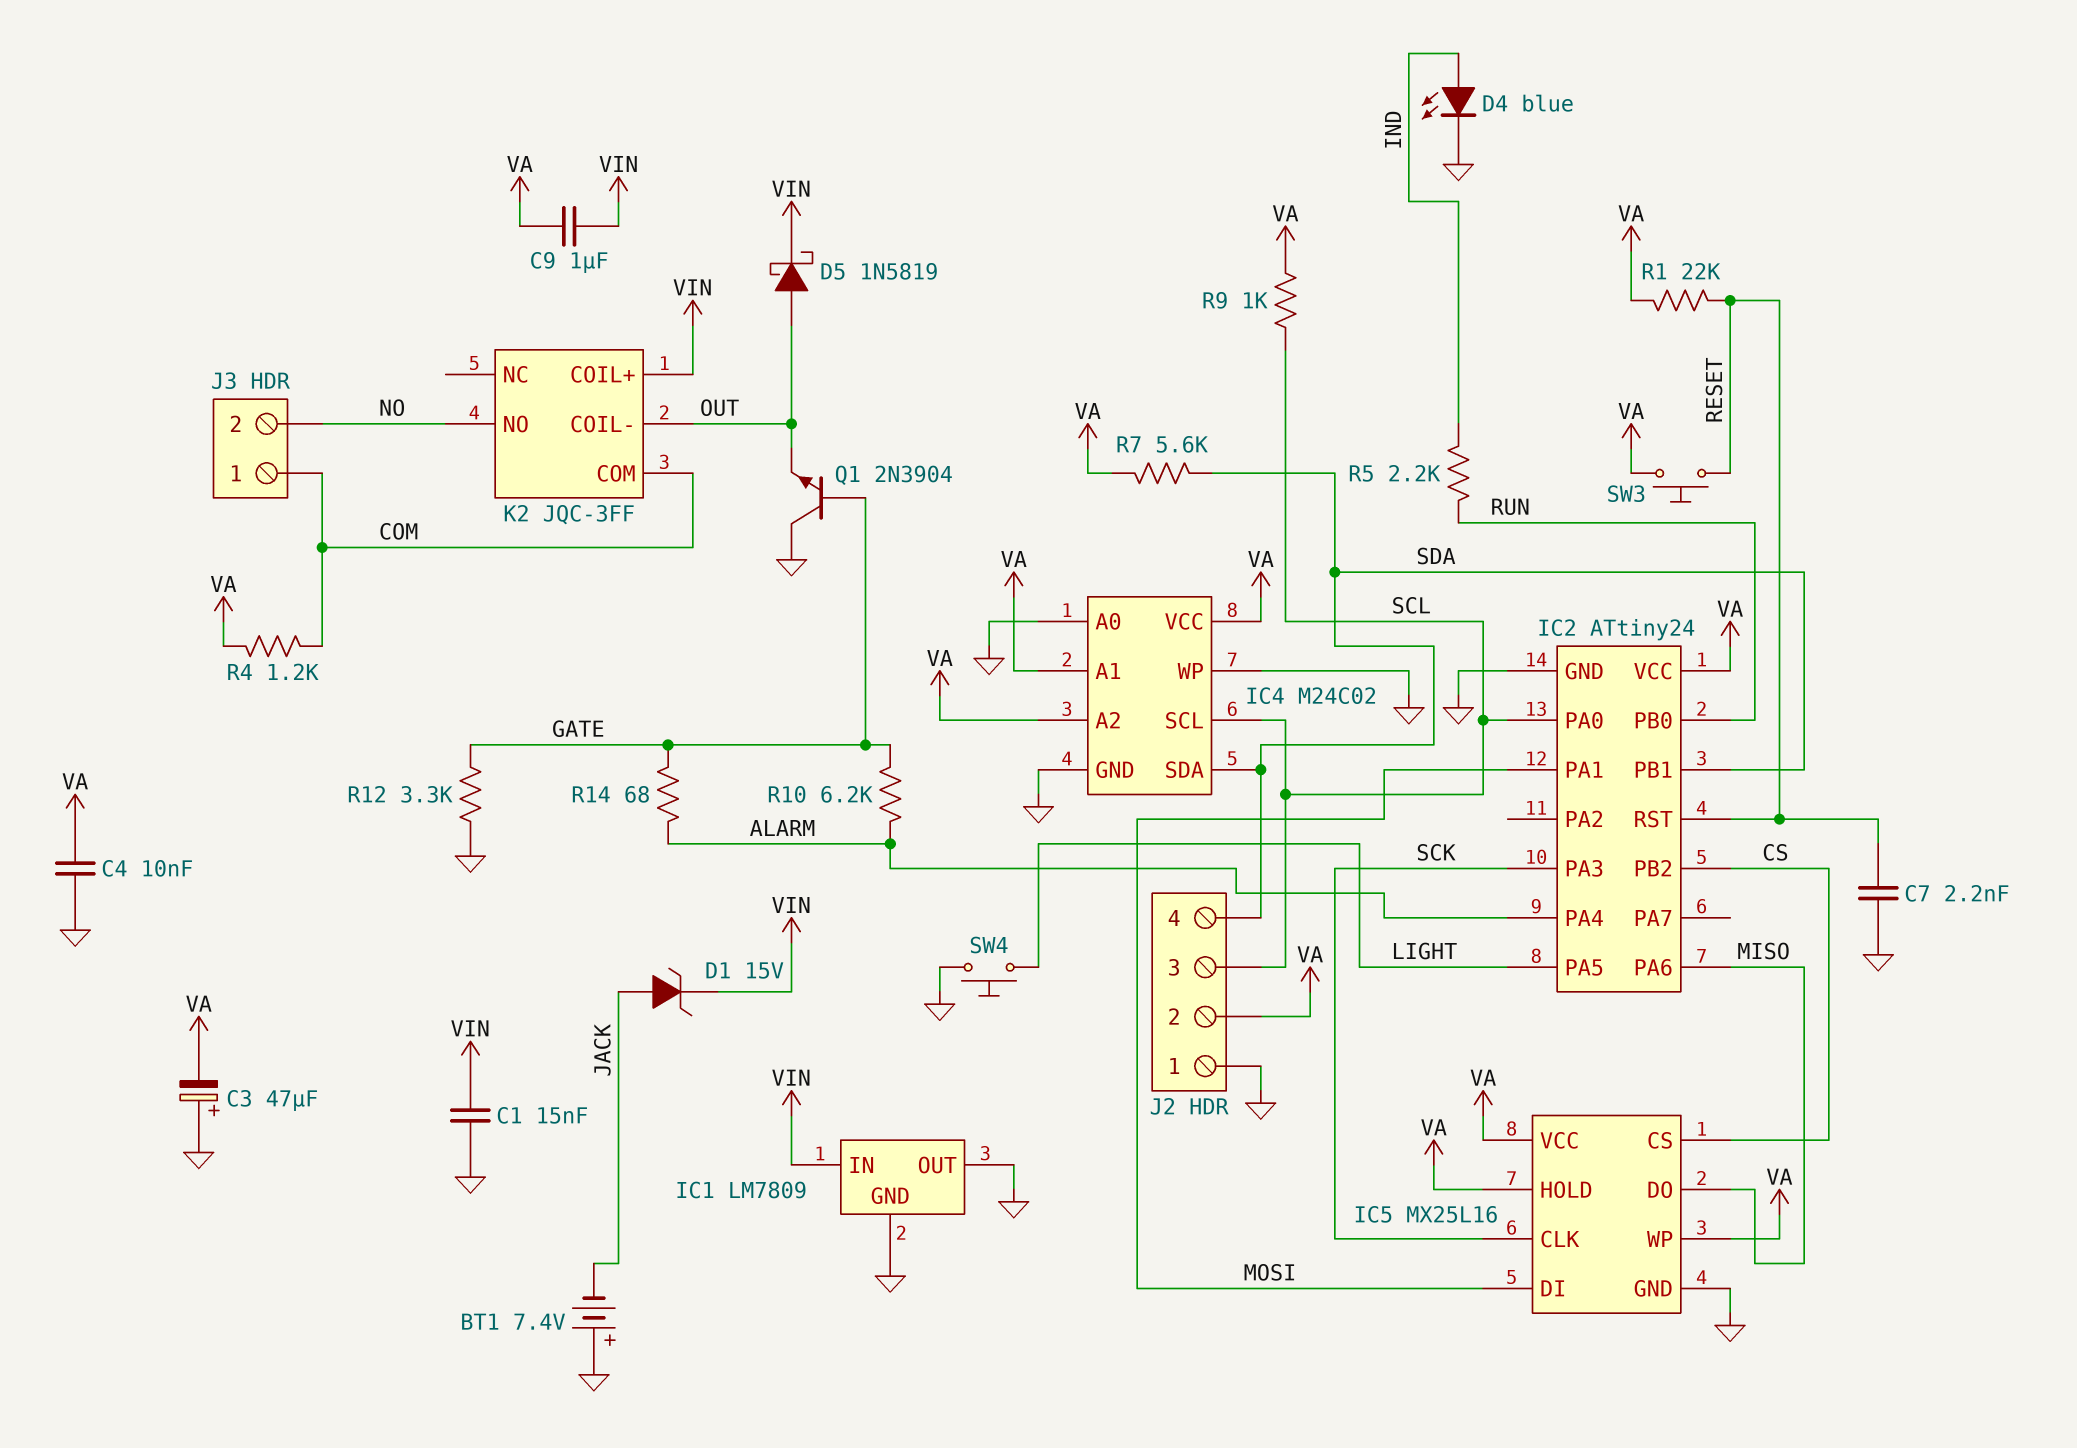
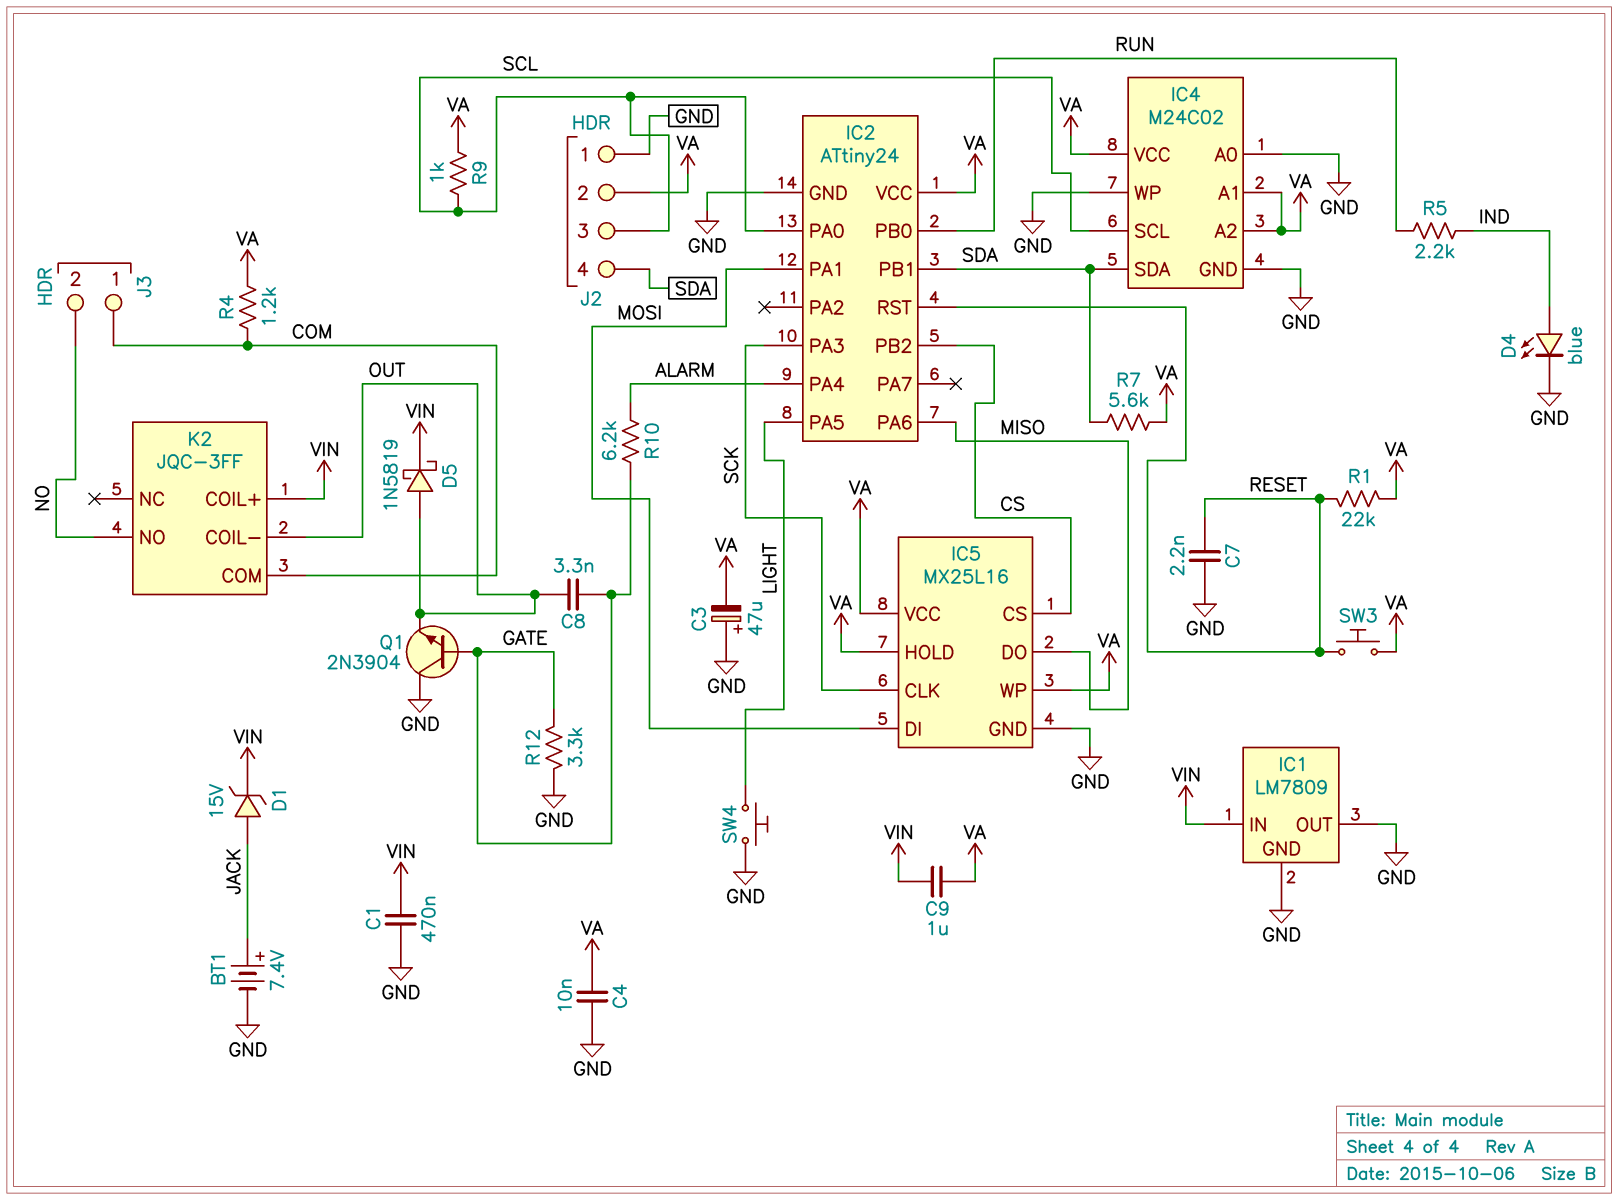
BT1: 7.4V (plus GND, minus JACK) -> 7.4V (plus JACK, minus GND)
C1: 15nF (GND, VIN) -> 470nF (GND, VIN)
C8: none -> 3.3nF (GATE, OUT)
R14: 68 (ALARM, GATE) -> none

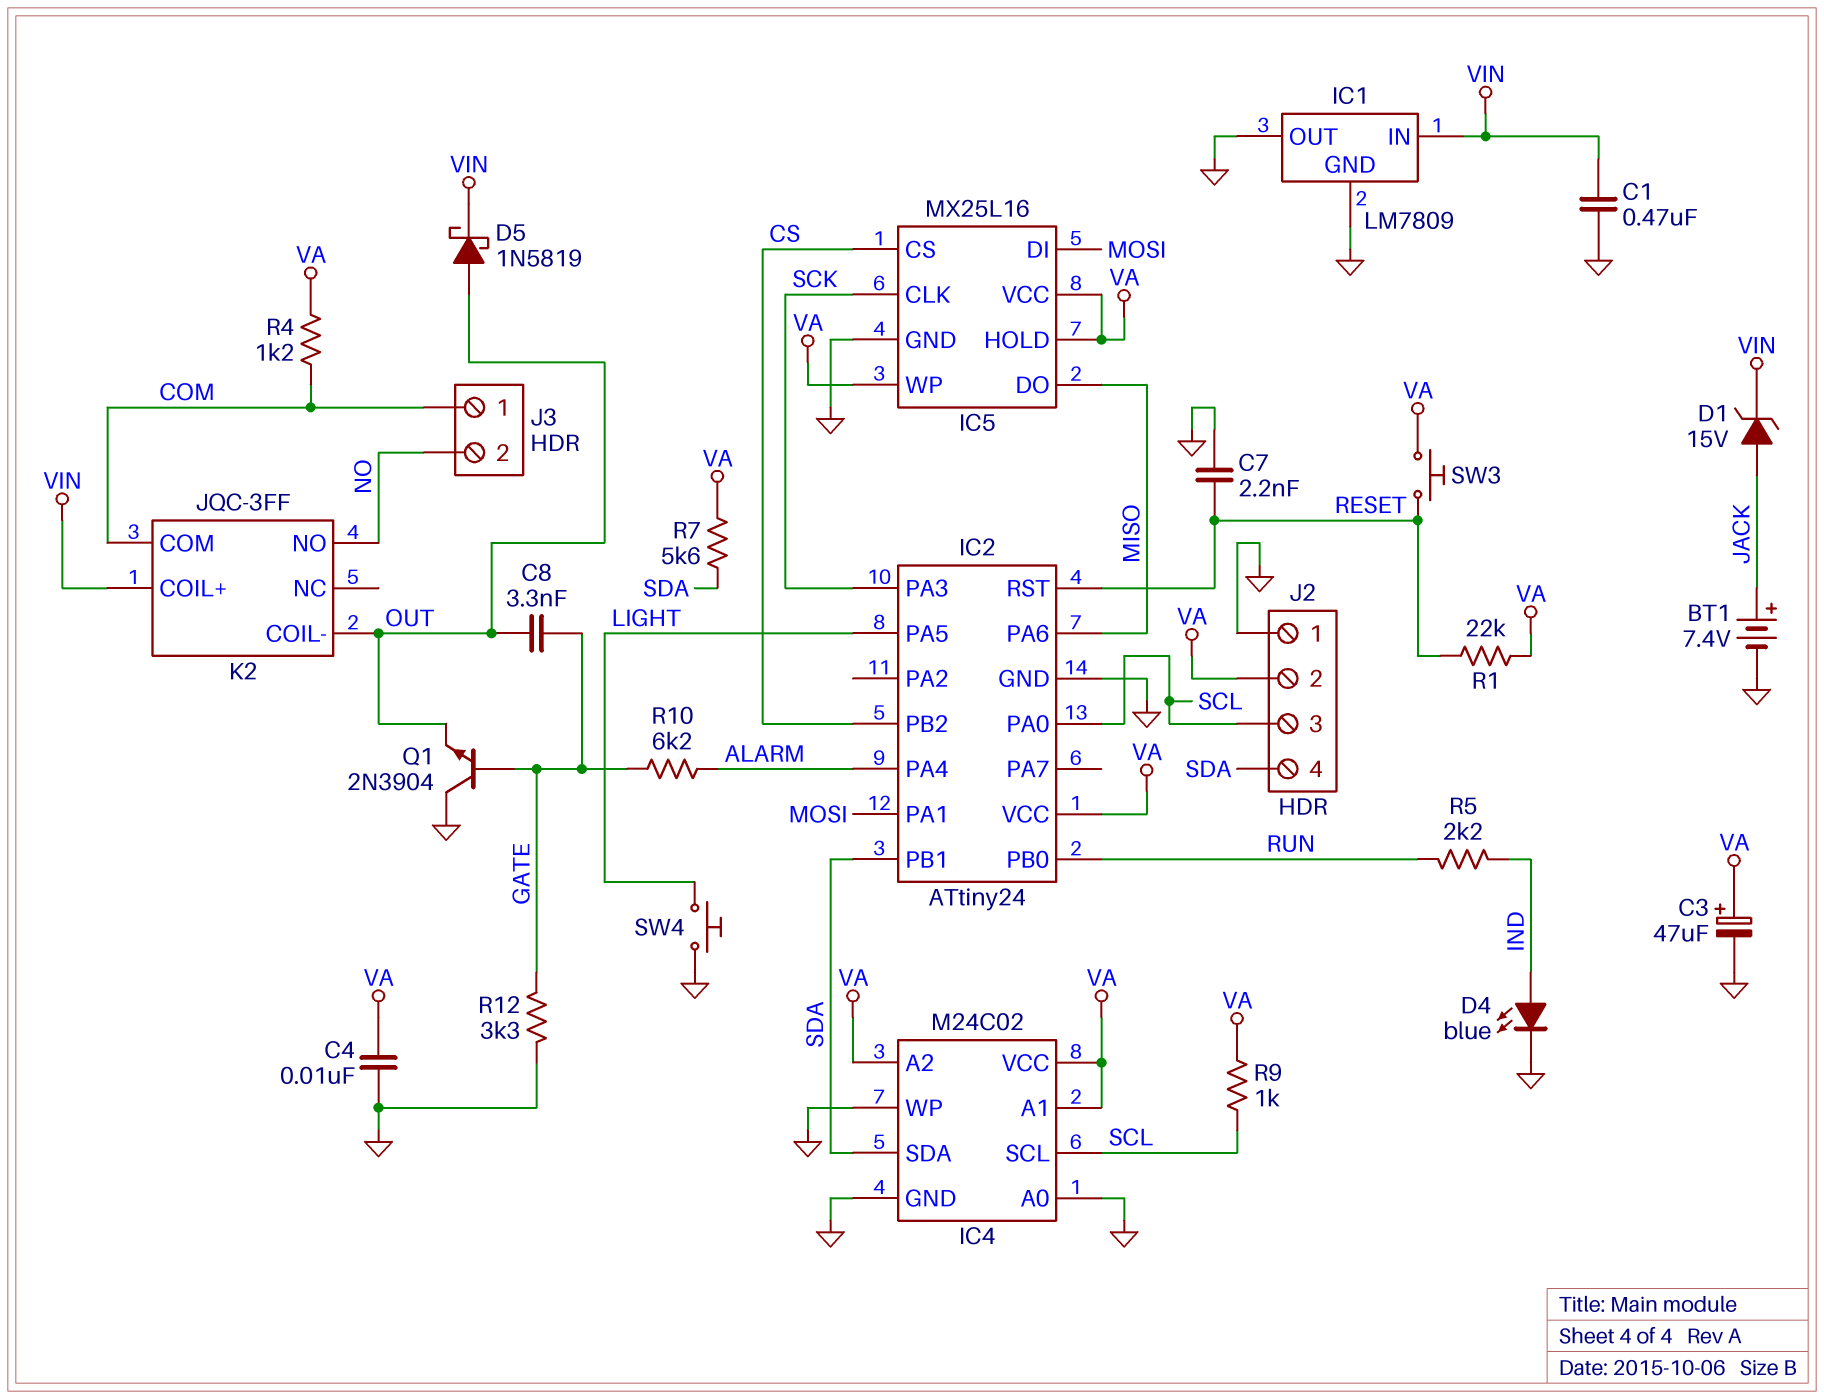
C3: 47uF (plus GND, minus VA) -> 47uF (plus VA, minus GND)
C9: 1uF (VA, VIN) -> none

